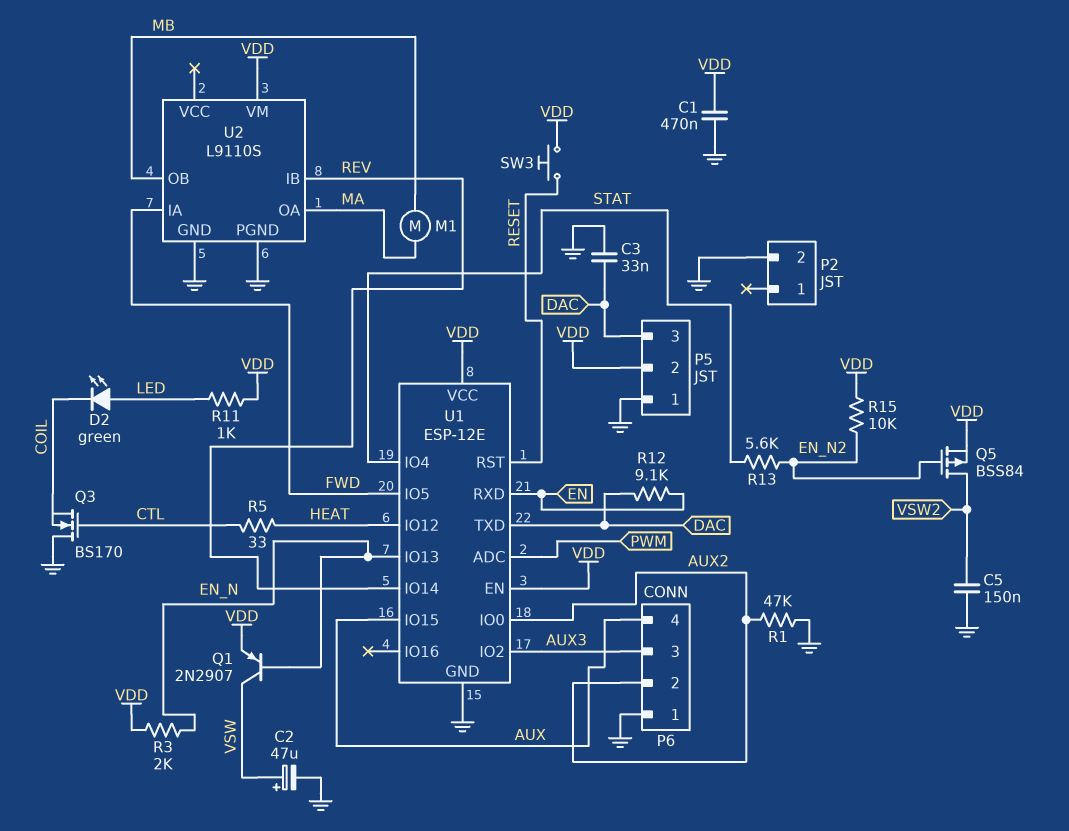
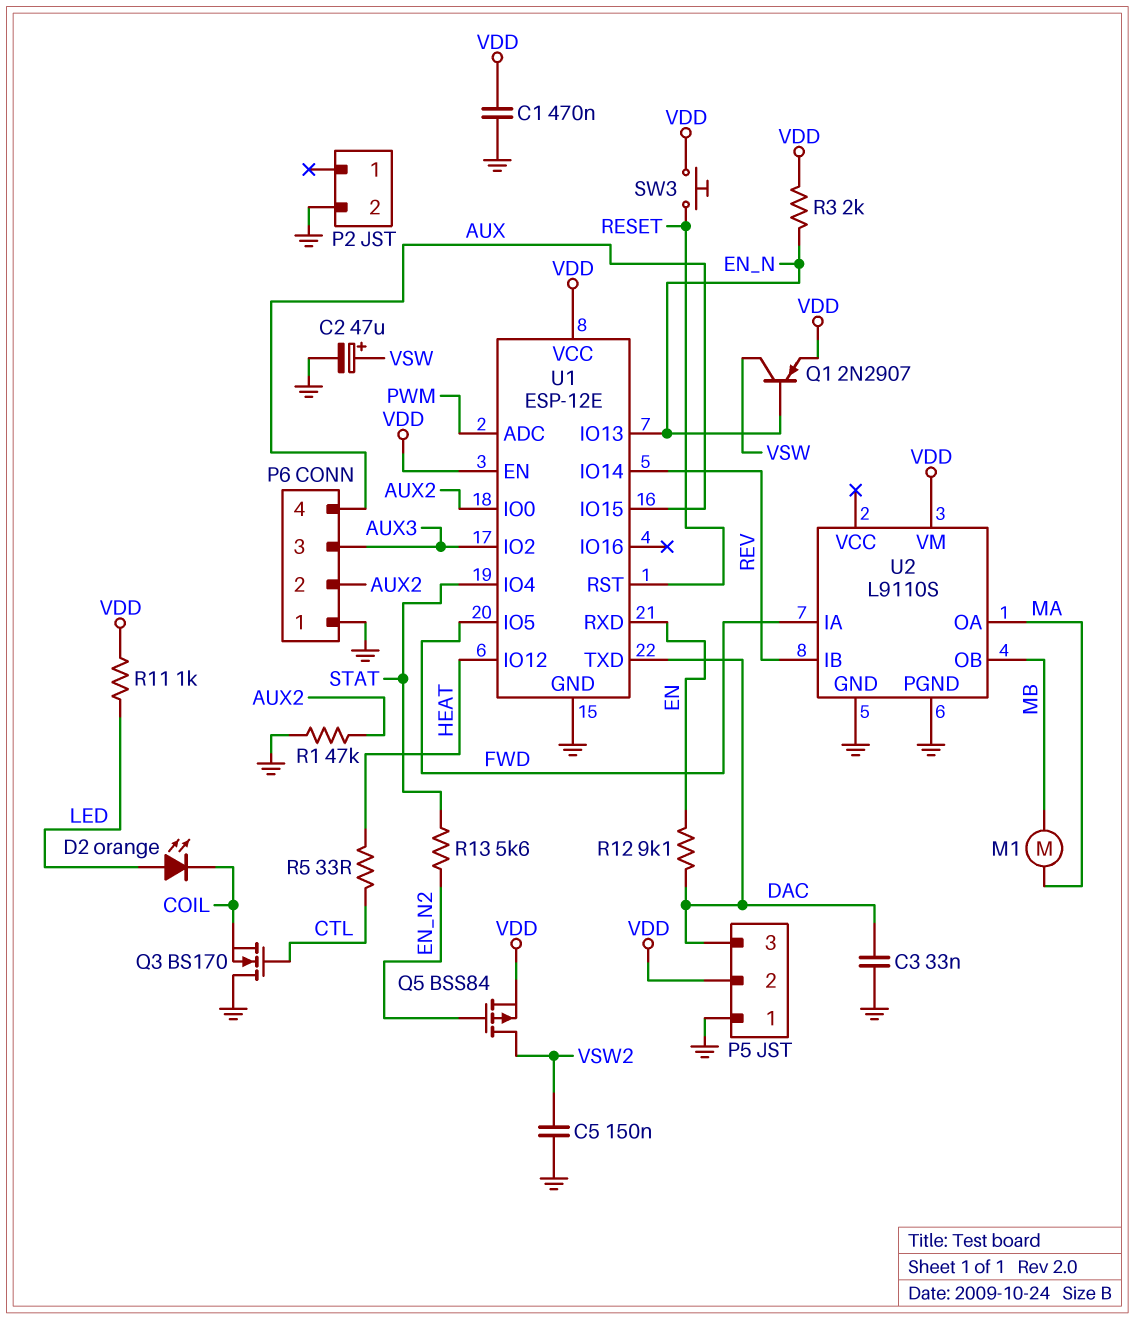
D2: LED green (A LED, K COIL) -> LED orange (A LED, K COIL)
R15: 10k (EN_N2, VDD) -> none

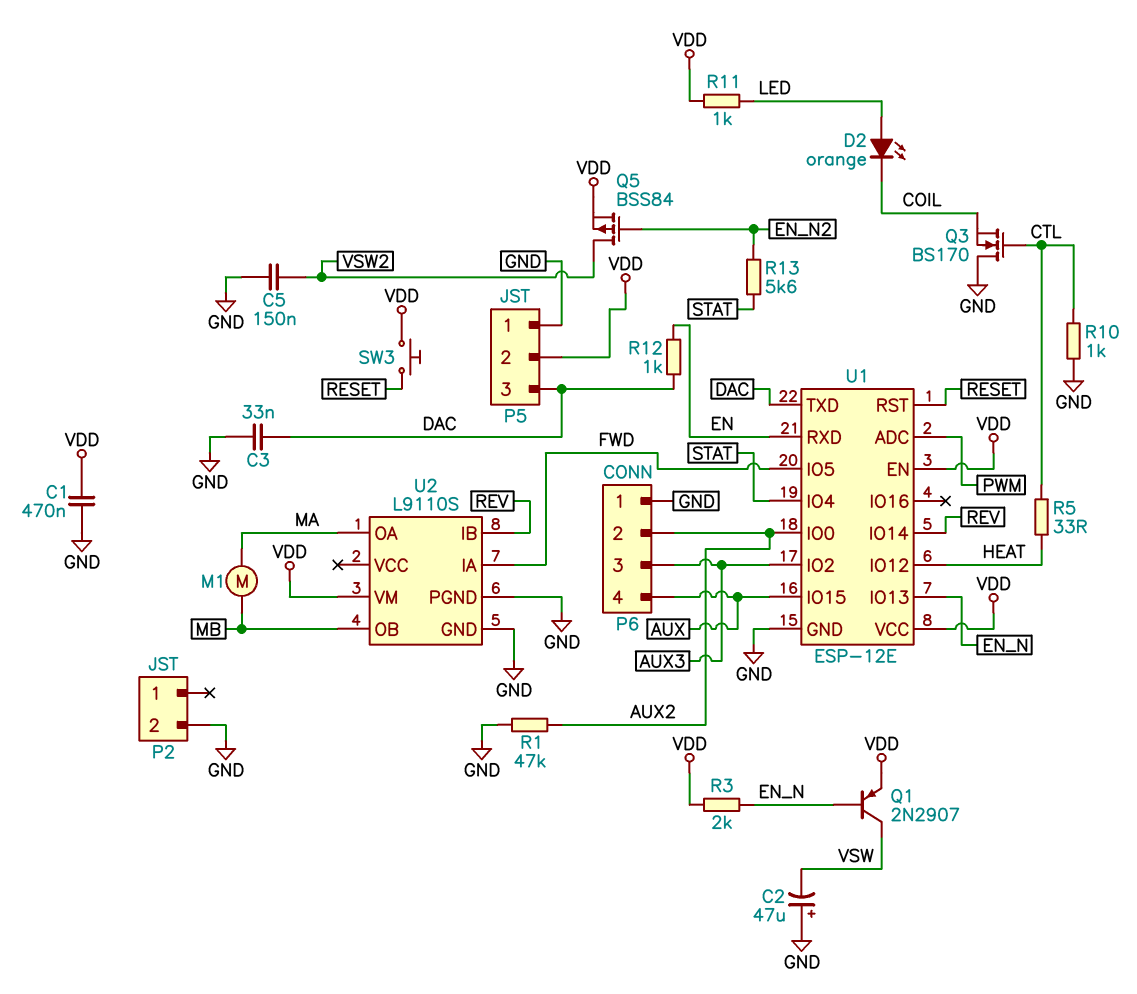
C2: 47uF (plus VSW, minus GND) -> 47uF (plus GND, minus VSW)
R10: none -> 1k (CTL, GND)
R12: 9.1k (DAC, EN) -> 1k (DAC, EN)

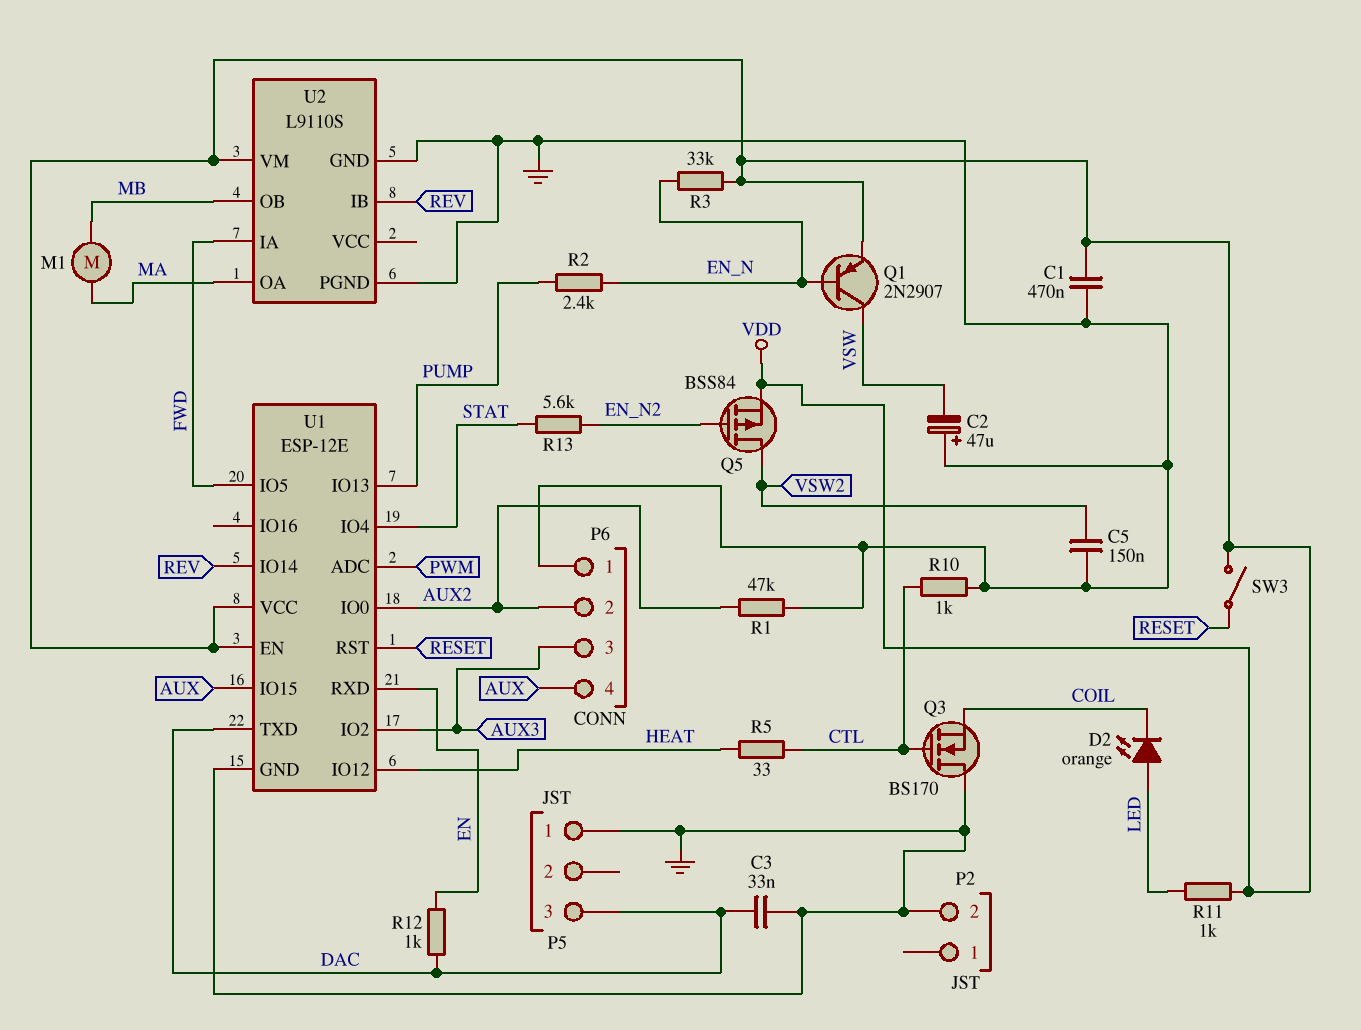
P5 pin 2: VDD -> none
R2: none -> 2.4k (EN_N, PUMP)
R3: 2k (EN_N, VDD) -> 33k (EN_N, VDD)
SW3: button (RESET, VDD) -> switch (RESET, VDD)
U1 pin IO13: EN_N -> PUMP

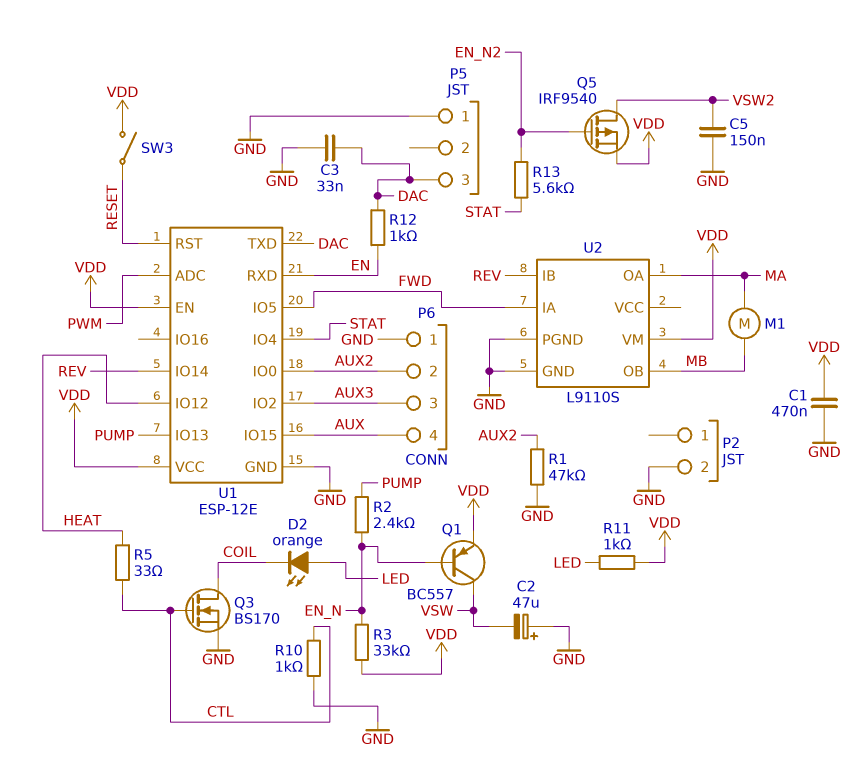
Q1: PNP 2N2907 (B EN_N, C VSW, E VDD) -> PNP BC557 (B EN_N, C VSW, E VDD)
Q3: NMOS BS170 (G CTL, D GND, S COIL) -> NMOS BS170 (G CTL, D COIL, S GND)
Q5: PMOS BSS84 (G EN_N2, D VSW2, S VDD) -> PMOS IRF9540 (G EN_N2, D VSW2, S VDD)

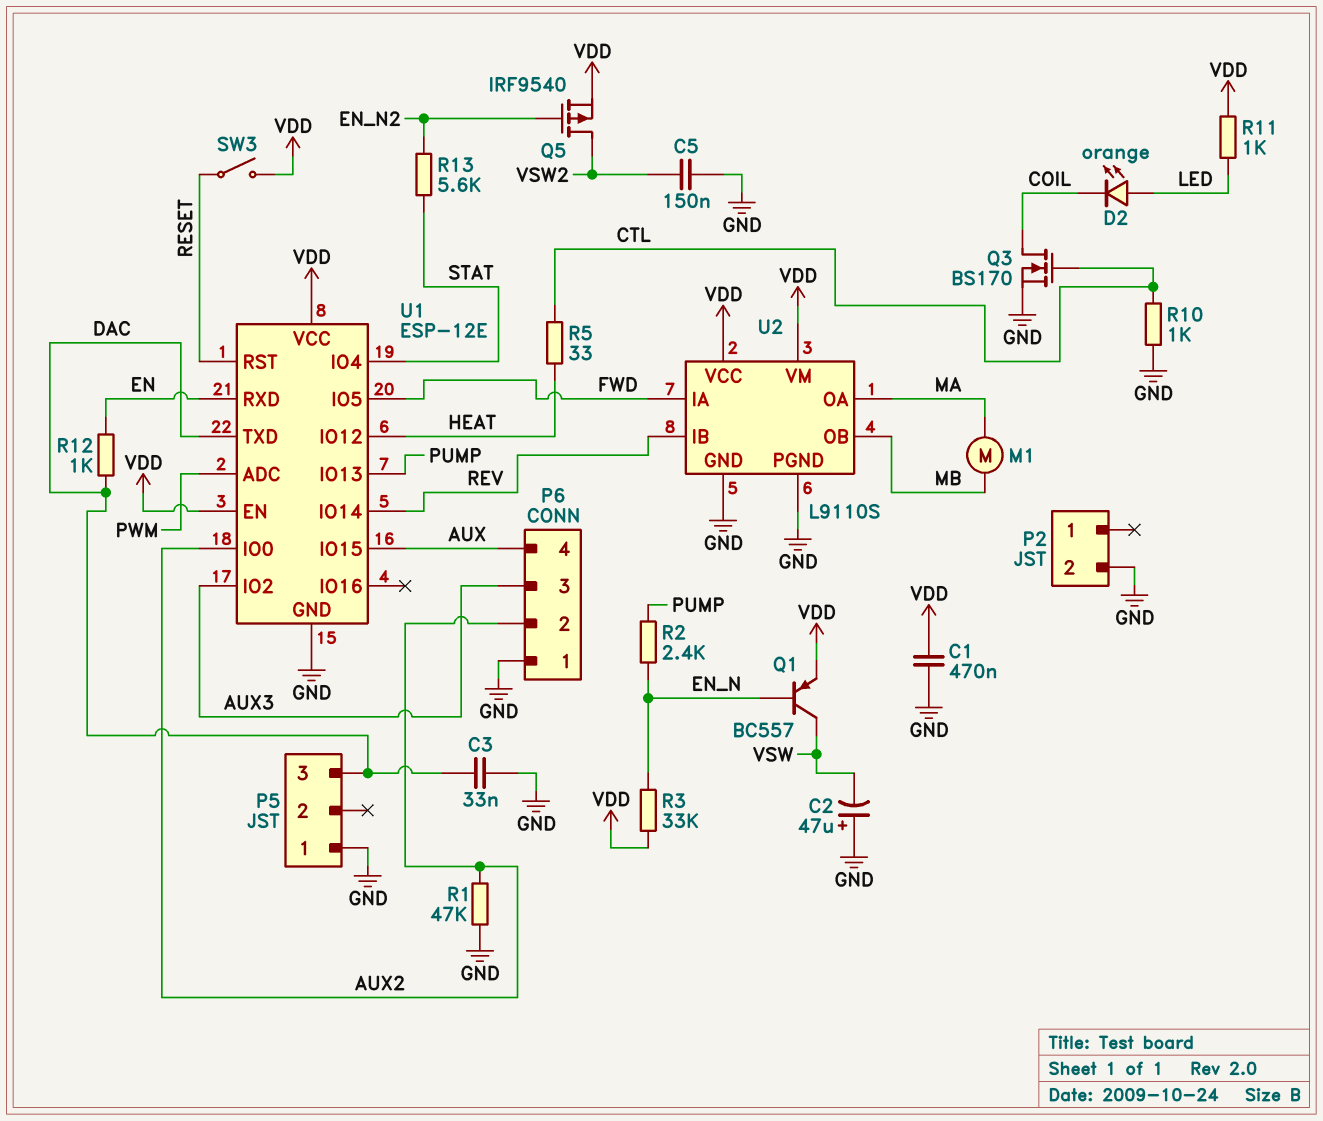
U2 pin VCC: none -> VDD

